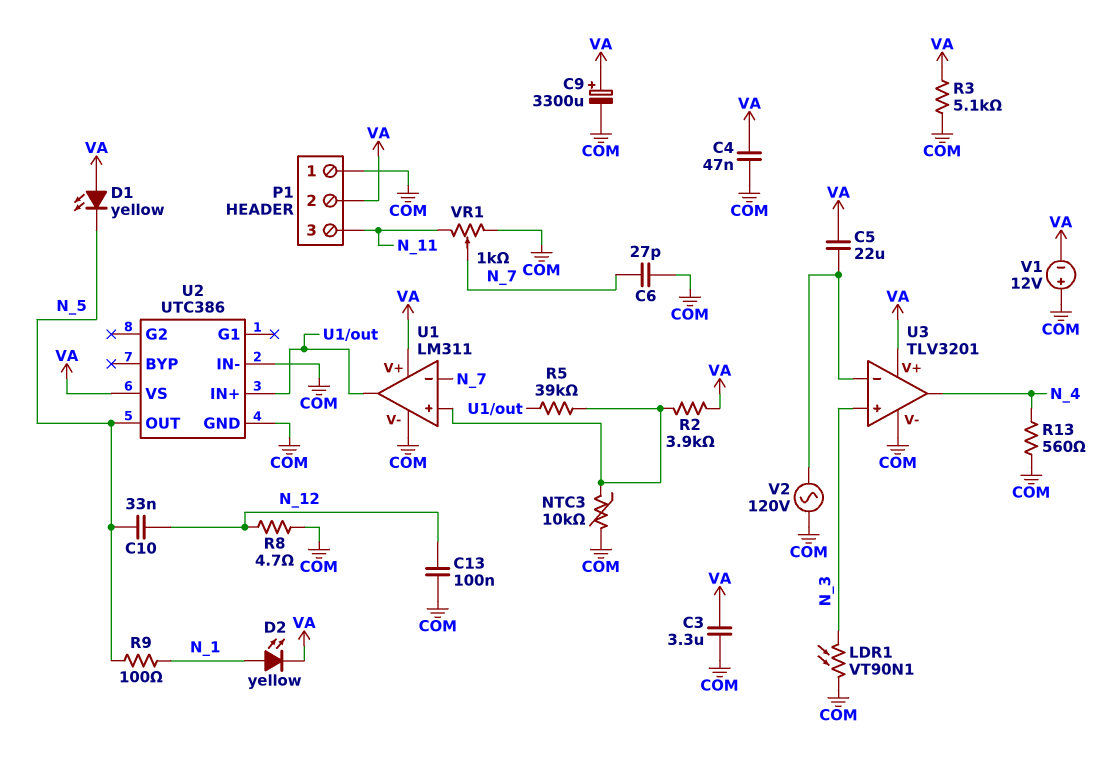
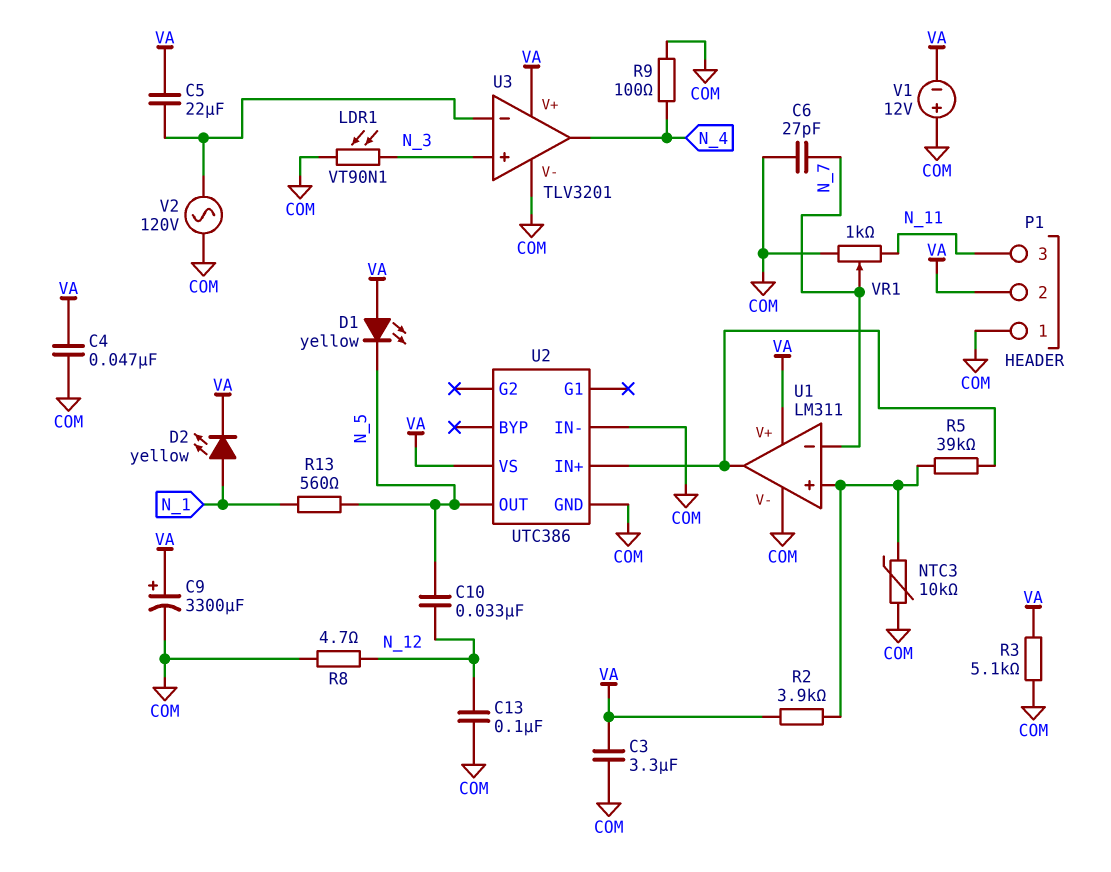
R9: 100 (N_1, N_5) -> 100 (COM, N_4)
R13: 560 (COM, N_4) -> 560 (N_1, N_5)

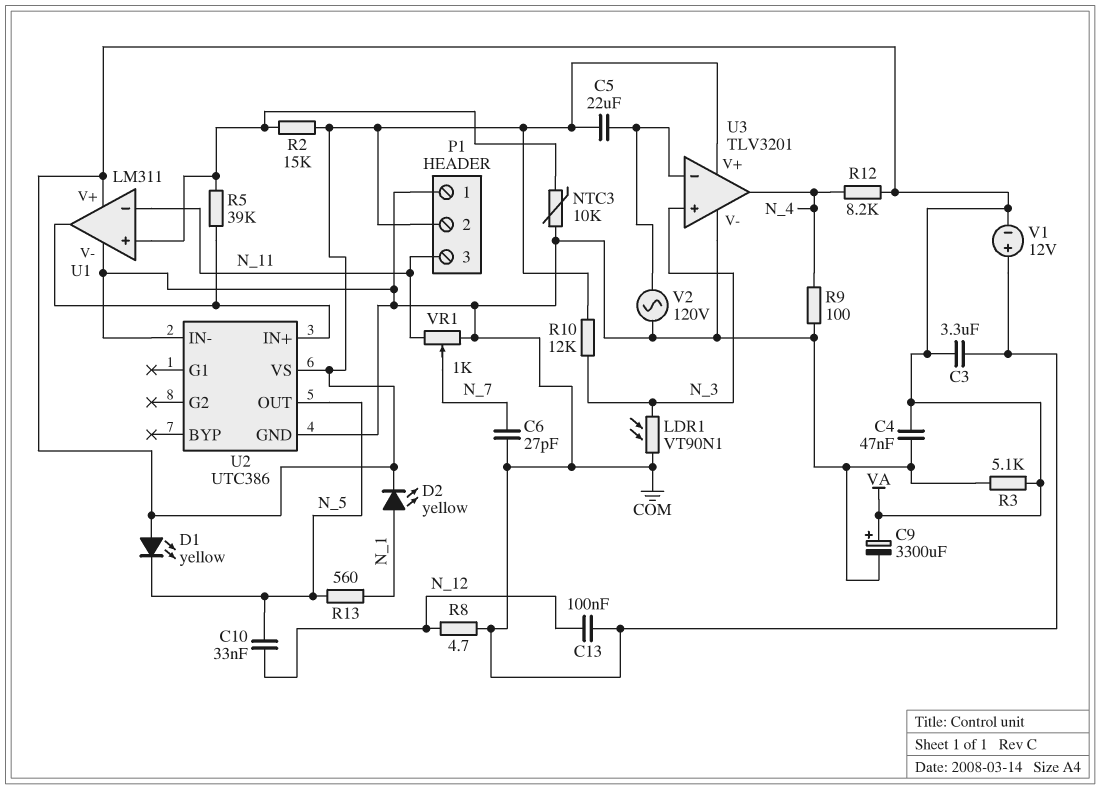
R2: 3.9k (U1/in+, VA) -> 15k (U1/in+, VA)
R10: none -> 12k (N_3, VA)
R12: none -> 8.2k (N_4, VA)
U1 pin in-: N_7 -> N_11

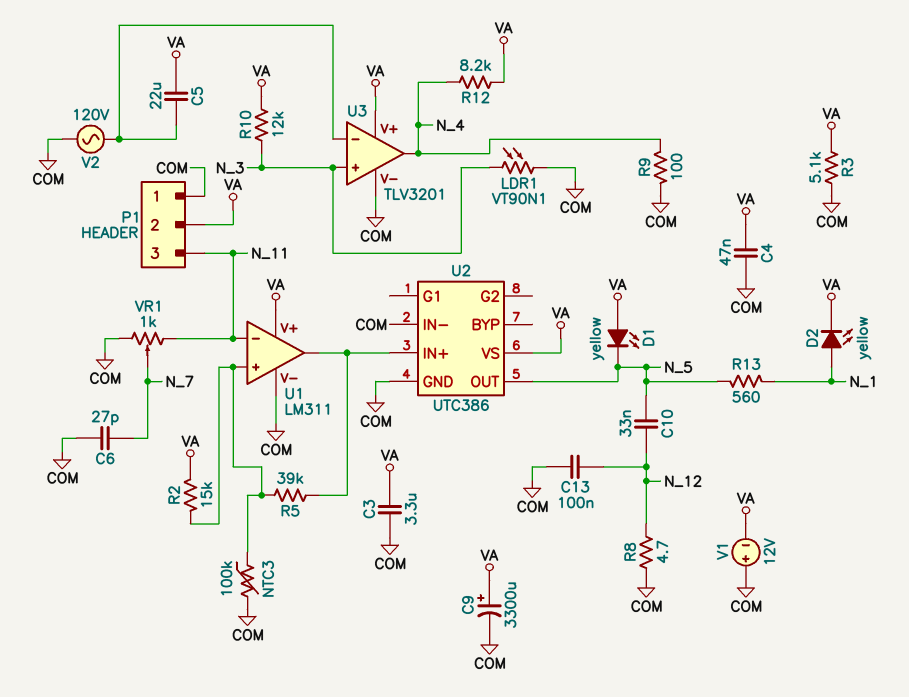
NTC3: 10k (COM, U1/in+) -> 100k (COM, U1/in+)

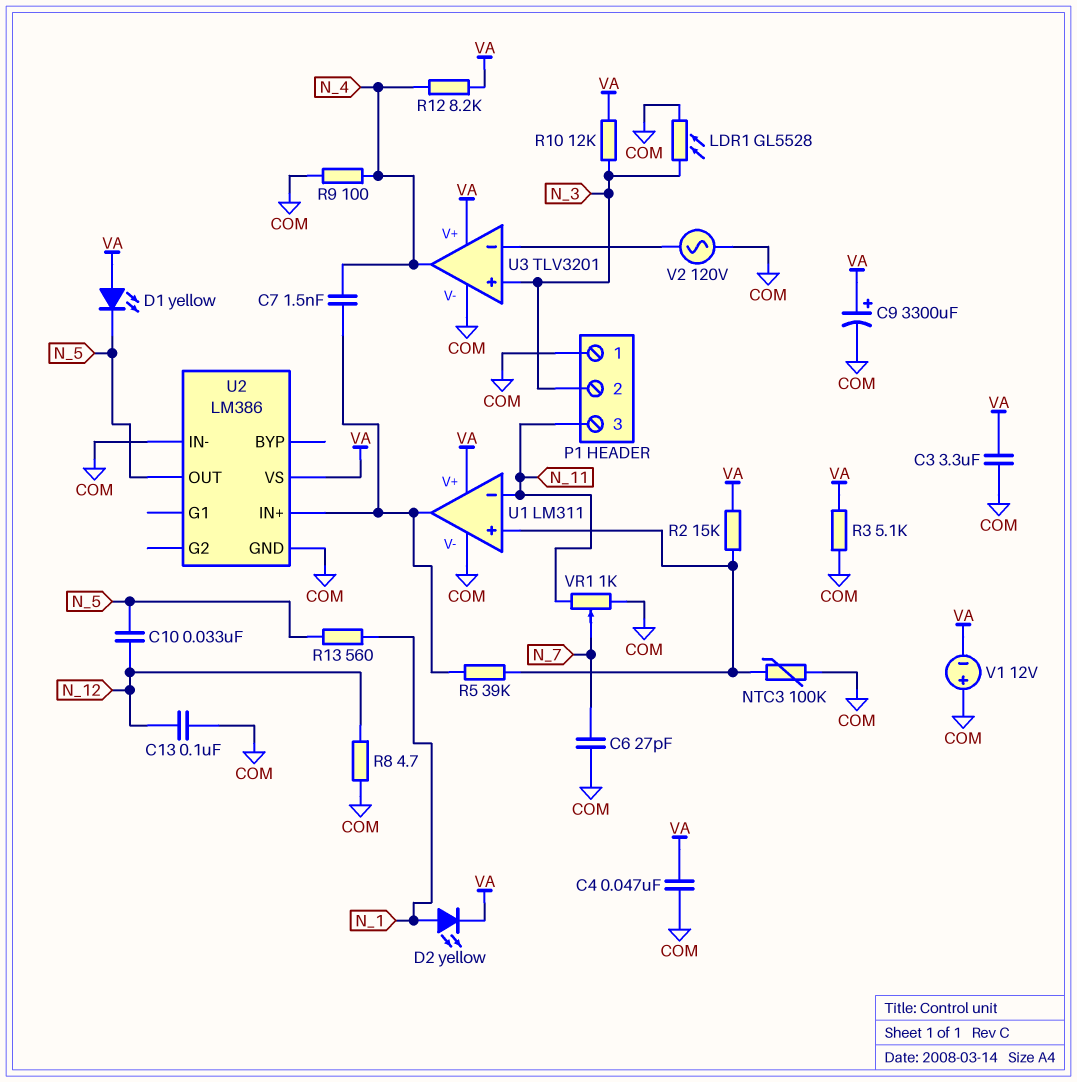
C5: 22uF (U3/in-, VA) -> none
C7: none -> 1.5nF (N_4, U1/out)
LDR1: VT90N1 (COM, N_3) -> GL5528 (COM, N_3)
P1 pin 2: VA -> N_3
U2: UTC386 -> LM386

